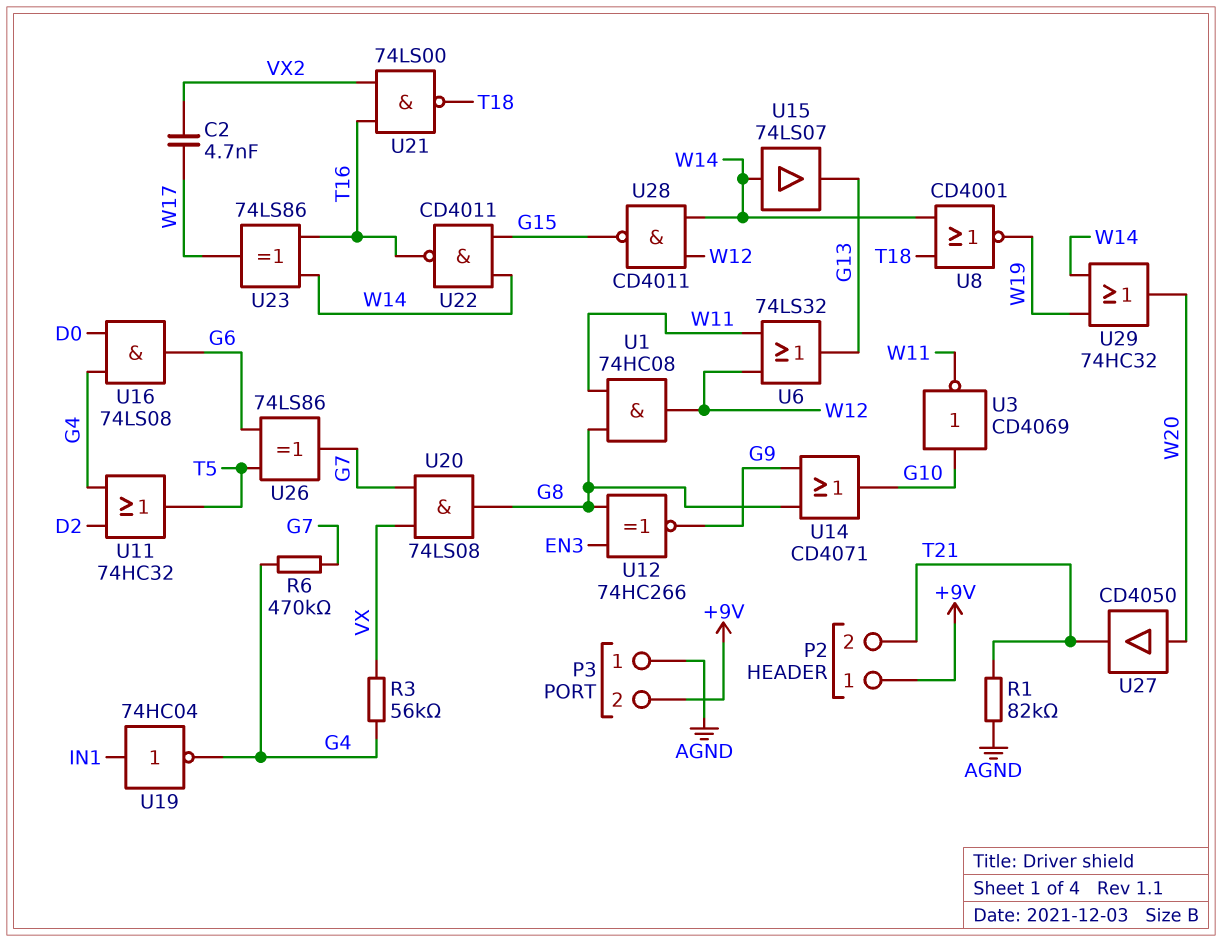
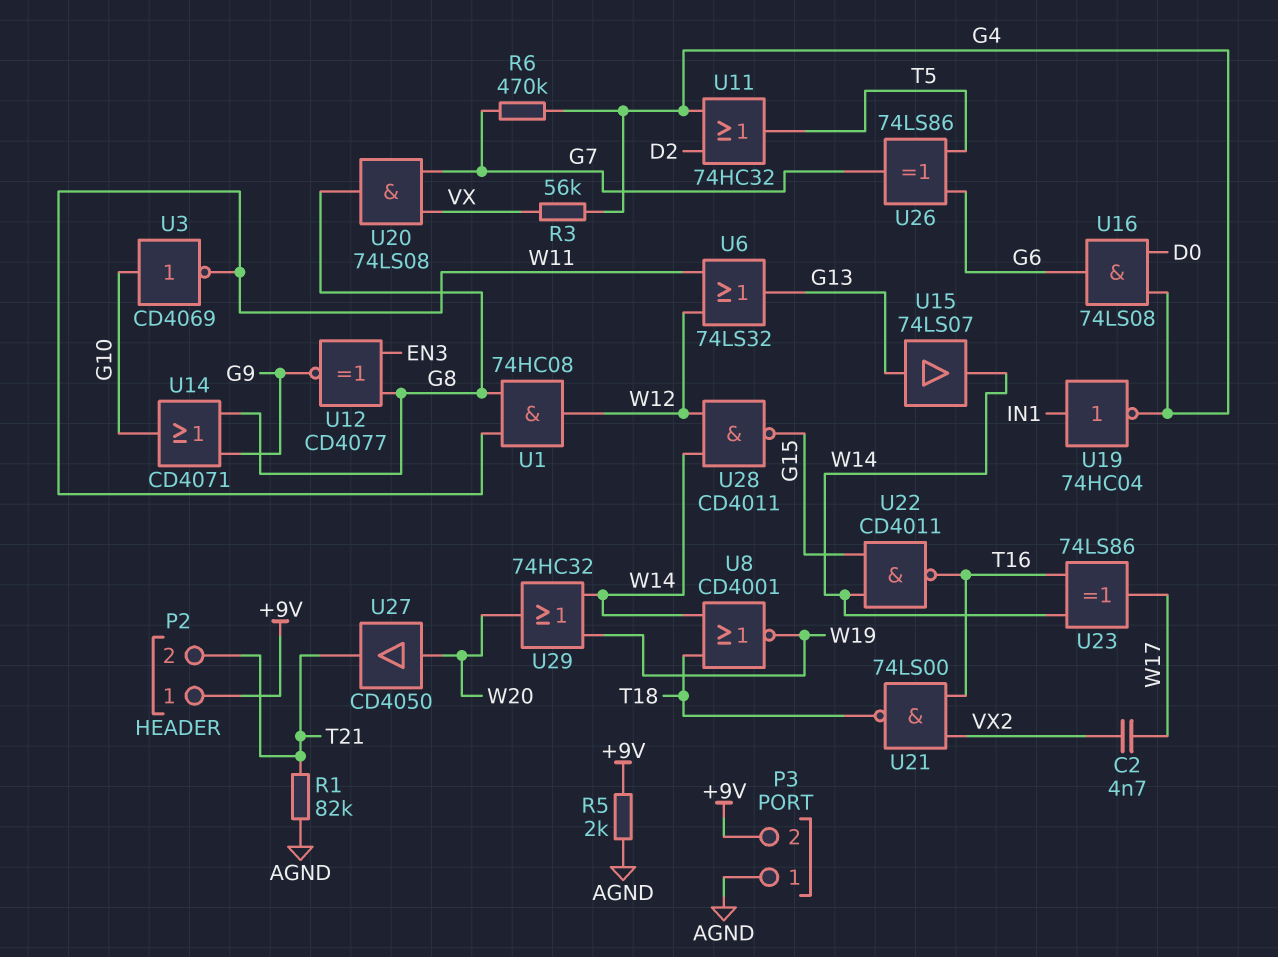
R5: none -> 2k (+9V, AGND)
U12: XNOR 74HC266 (in EN3, in G8, out G9) -> XNOR CD4077 (in EN3, in G8, out G9)
U15: buffer 74LS07 (in W14, out G13) -> buffer 74LS07 (in G13, out W14)

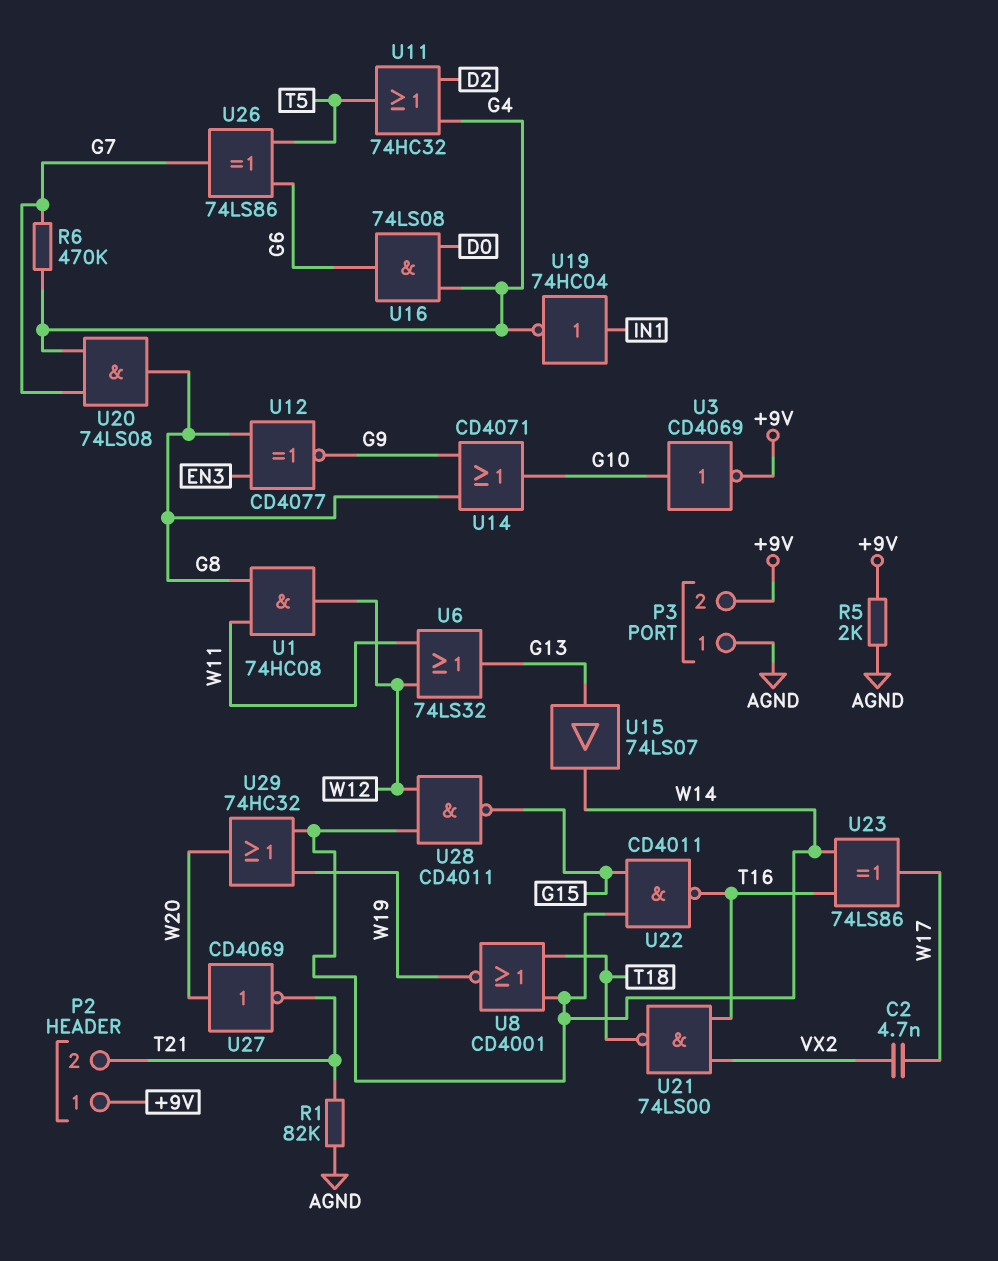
R3: 56k (G4, VX) -> none
U3: NOT CD4069 (in G10, out W11) -> NOT CD4069 (in G10, out +9V)
U20: AND 74LS08 (in G7, in VX, out G8) -> AND 74LS08 (in G4, in G7, out G8)
U27: buffer CD4050 (in W20, out T21) -> NOT CD4069 (in W20, out T21)

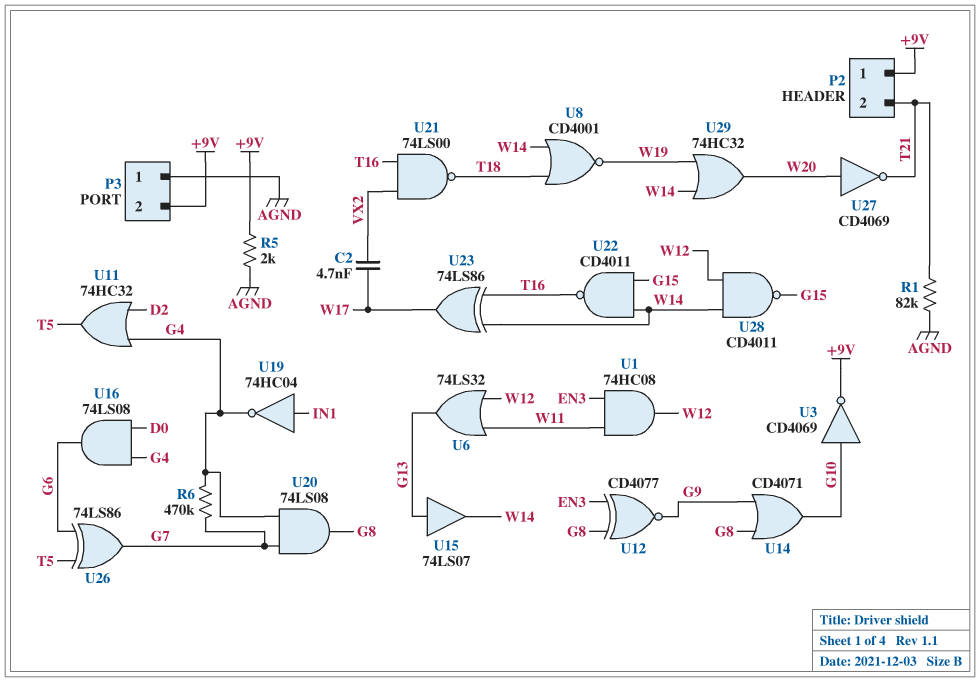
U1: AND 74HC08 (in G8, in W11, out W12) -> AND 74HC08 (in EN3, in W11, out W12)

